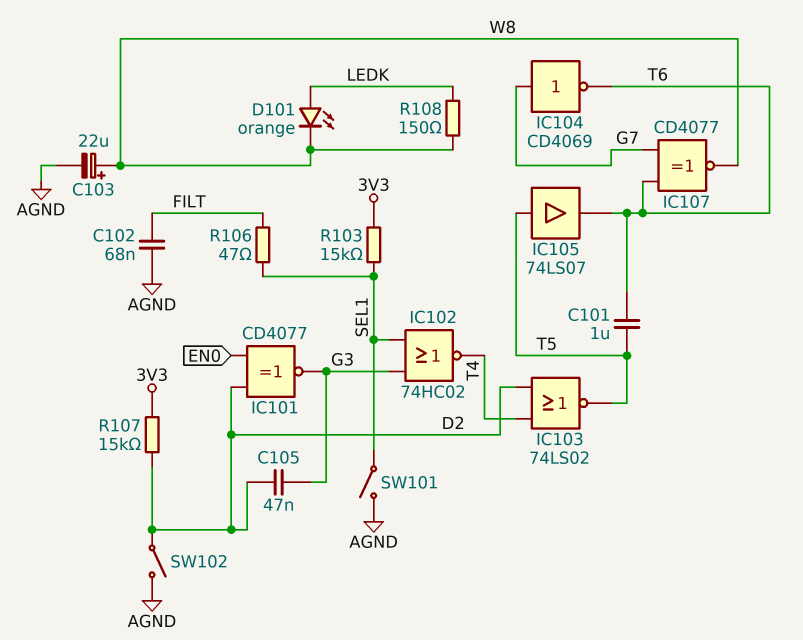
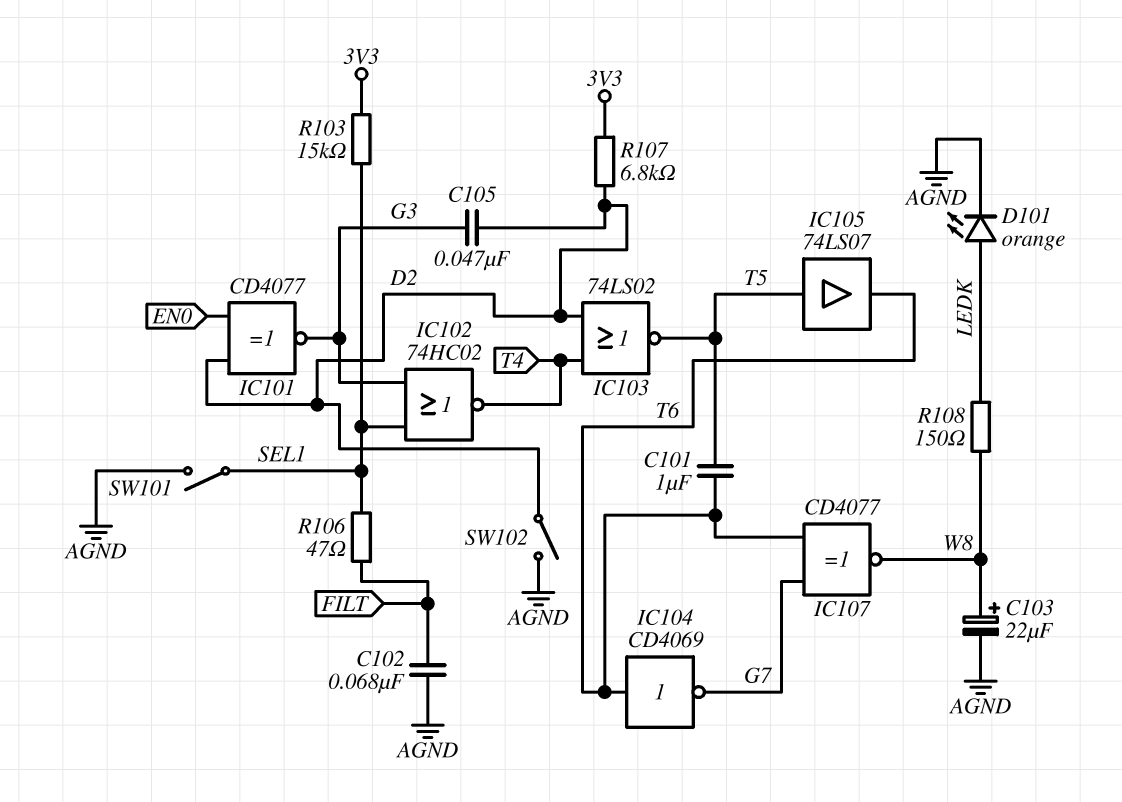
D101: LED orange (A LEDK, K W8) -> LED orange (A LEDK, K AGND)
IC104: NOT CD4069 (in G7, out T6) -> NOT CD4069 (in T6, out G7)
R107: 15k (3V3, D2) -> 6.8k (3V3, D2)

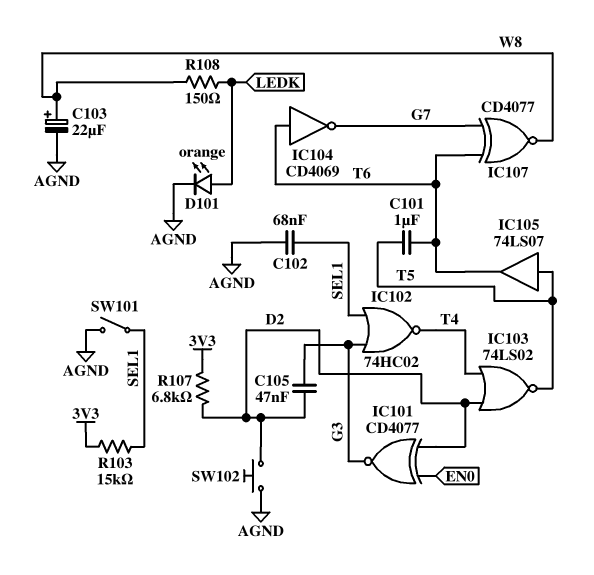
C102: 68nF (AGND, FILT) -> 68nF (AGND, SEL1)
R106: 47 (FILT, SEL1) -> none
SW102: switch (AGND, D2) -> button (AGND, D2)

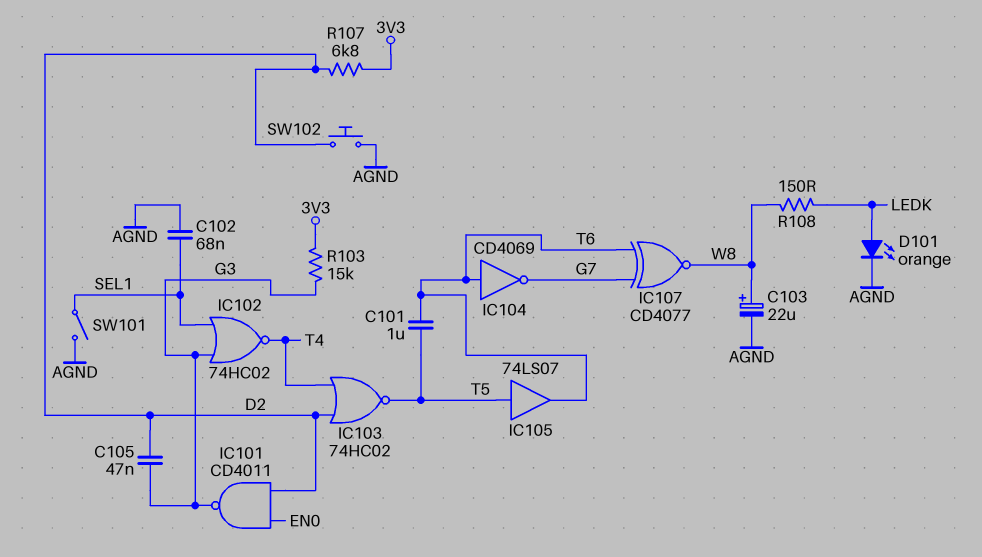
IC101: XNOR CD4077 (in D2, in EN0, out G3) -> NAND CD4011 (in D2, in EN0, out G3)
IC103: NOR 74LS02 (in D2, in T4, out T5) -> NOR 74HC02 (in D2, in T4, out T5)
R103: 15k (3V3, SEL1) -> 15k (3V3, G3)

